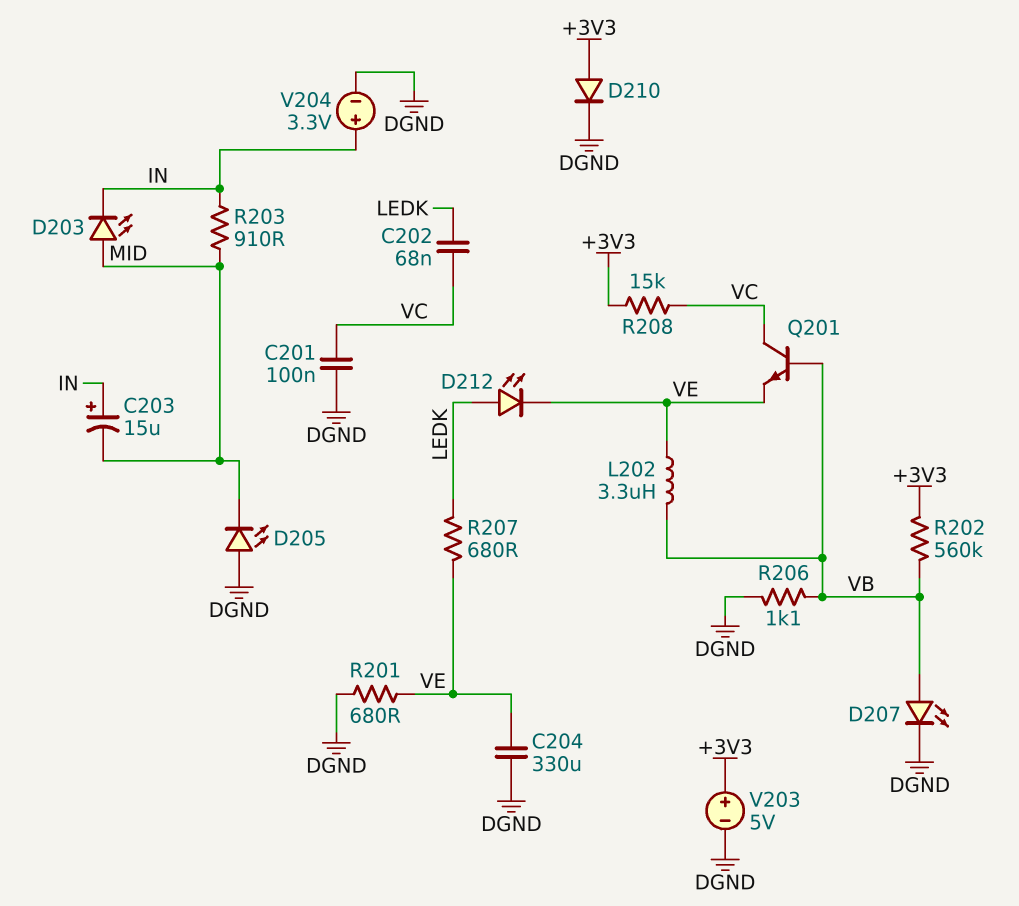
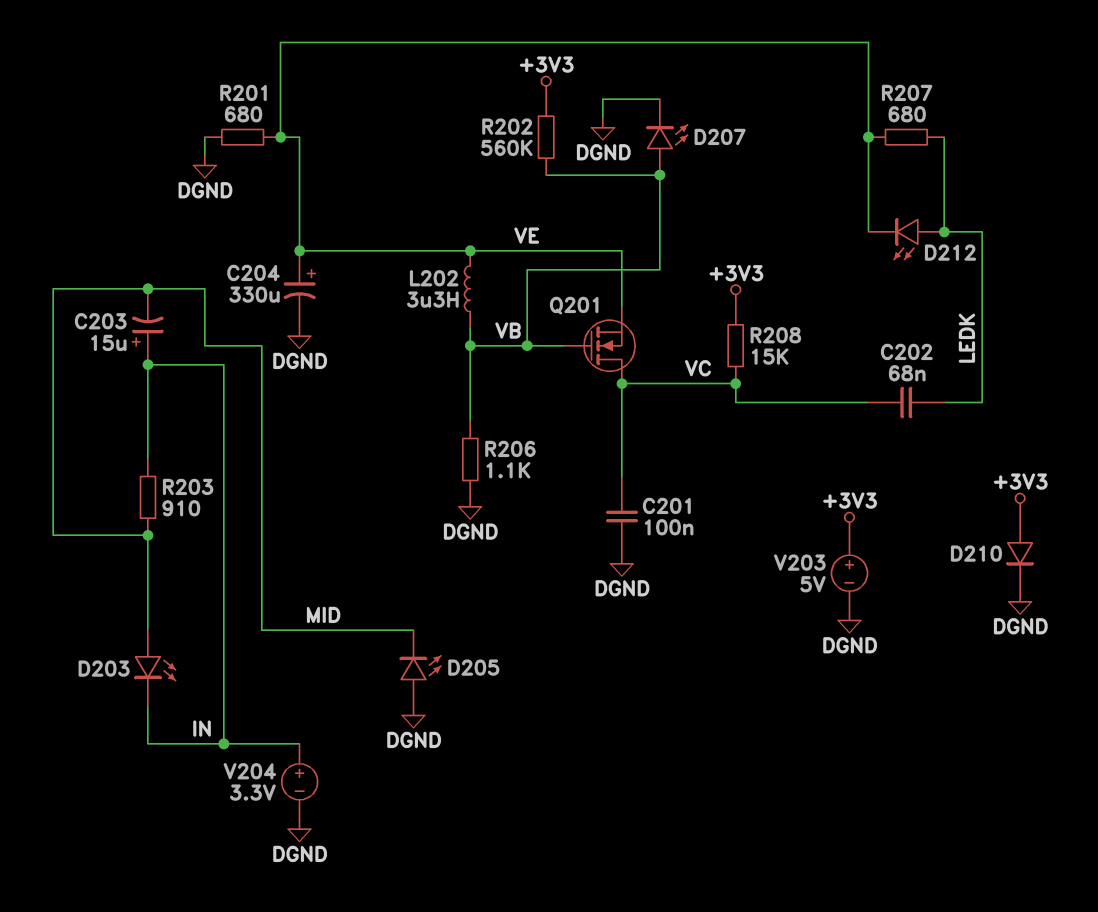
C204: 330uF (DGND, VE) -> 330uF (plus VE, minus DGND)
Q201: NPN (B VB, C VC, E VE) -> NMOS (G VB, D VC, S VE)

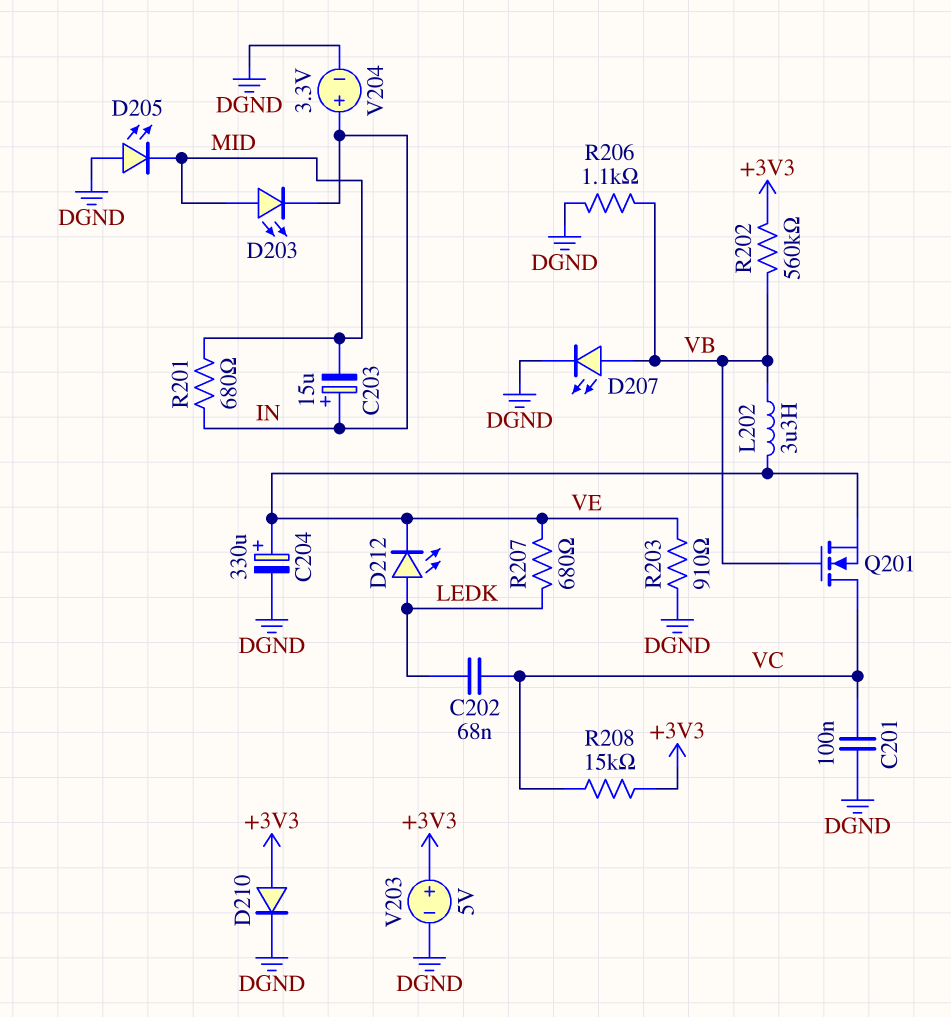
R201: 680 (DGND, VE) -> 680 (IN, MID)
R203: 910 (IN, MID) -> 910 (DGND, VE)

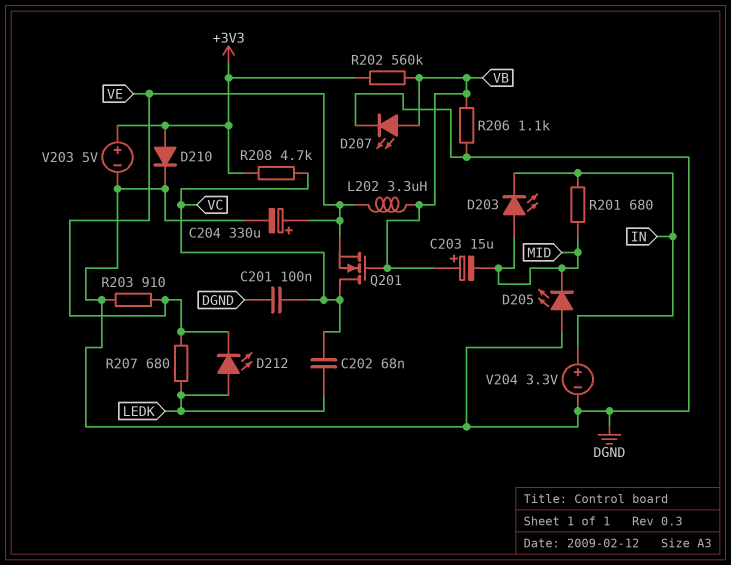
C203: 15uF (plus IN, minus MID) -> 15uF (plus VB, minus MID)
R208: 15k (+3V3, VC) -> 4.7k (+3V3, VC)

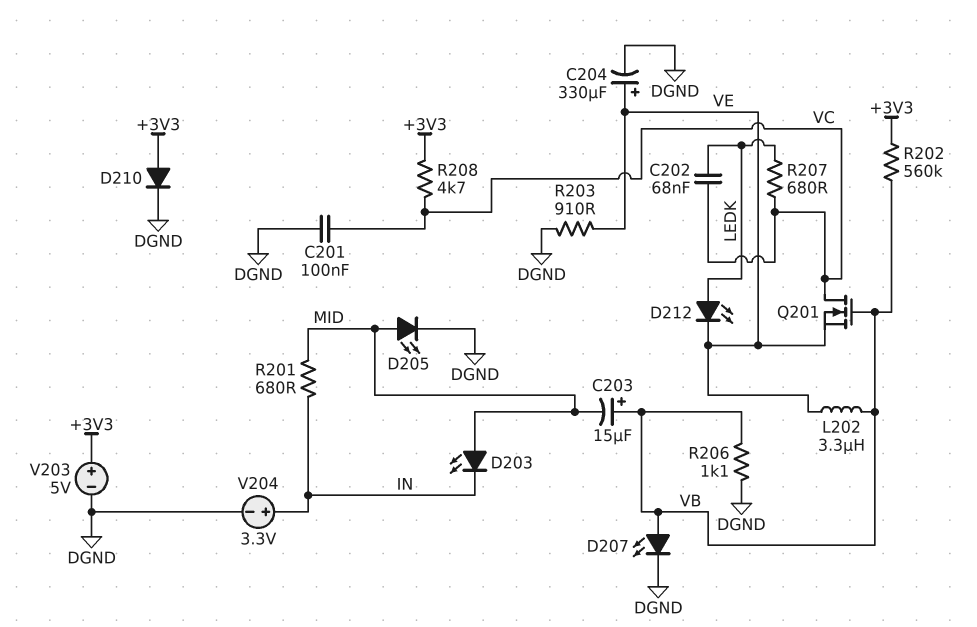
D205: LED (A DGND, K MID) -> LED (A MID, K DGND)
R207: 680 (LEDK, VE) -> 680 (LEDK, VC)

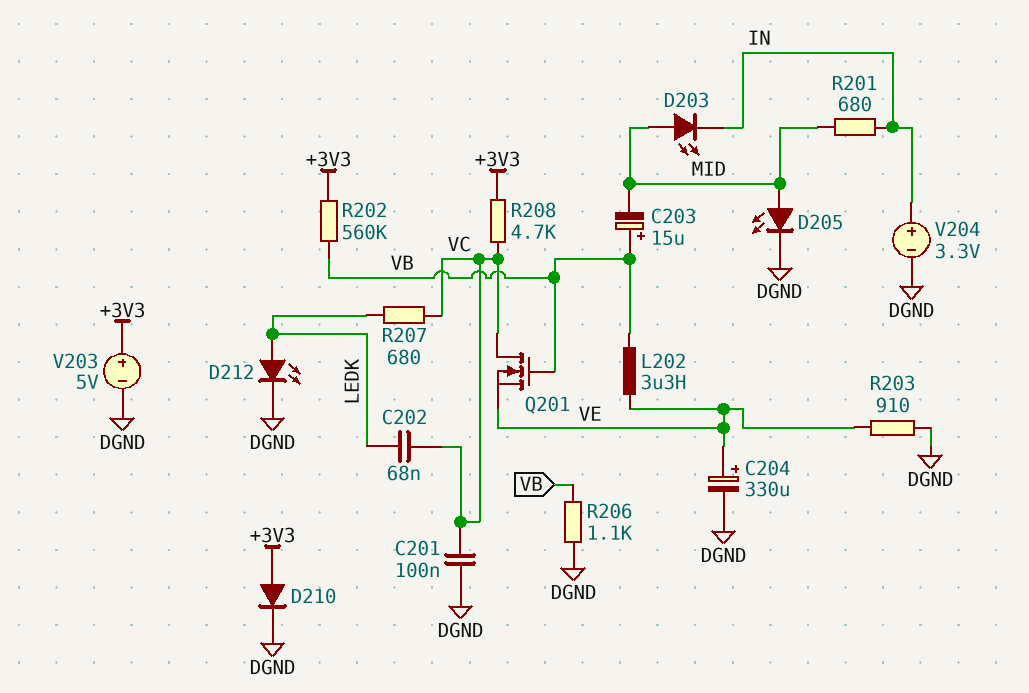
D207: LED (A VB, K DGND) -> none
D212: LED (A LEDK, K VE) -> LED (A LEDK, K DGND)

